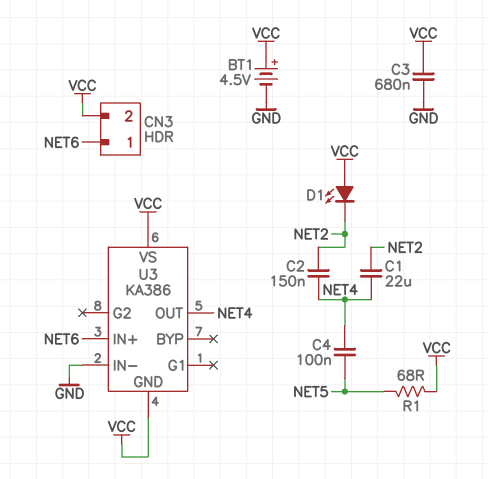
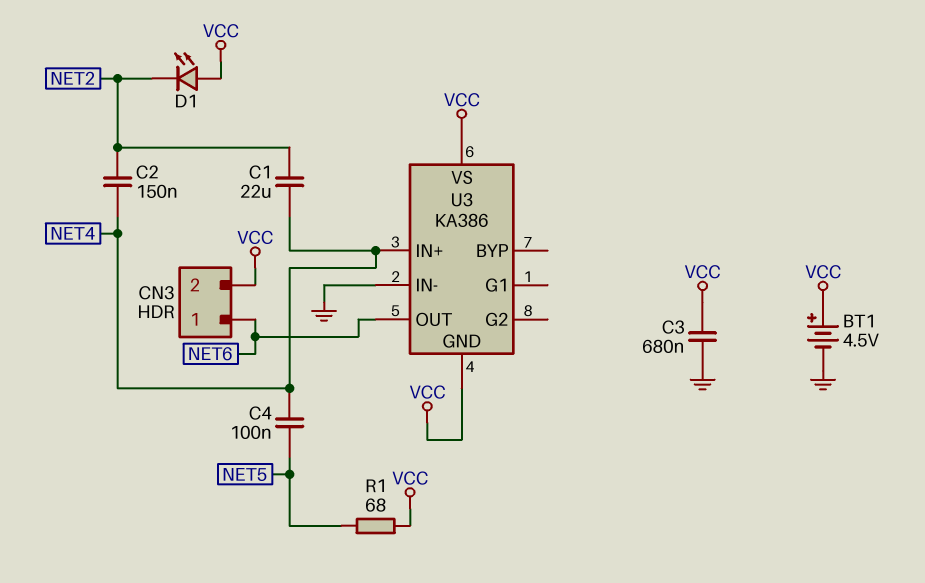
U3 pin IN+: NET6 -> NET4
U3 pin OUT: NET4 -> NET6

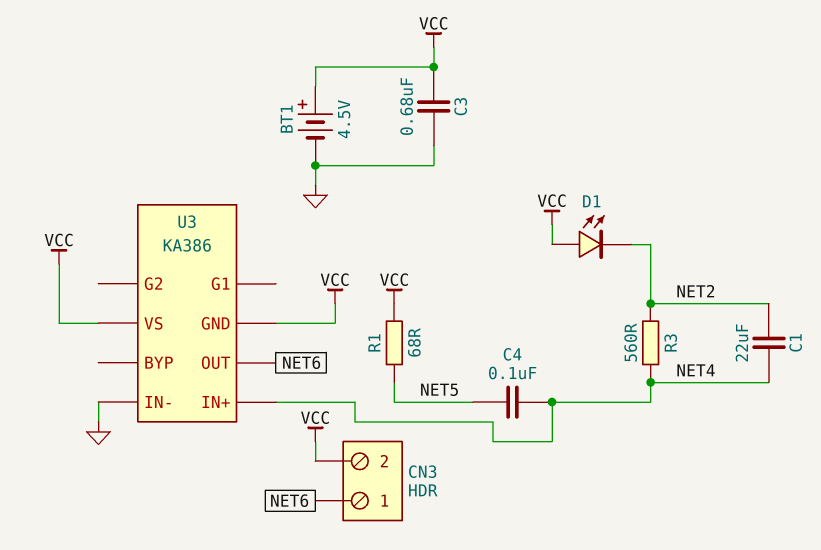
C2: 150nF (NET2, NET4) -> none
R3: none -> 560 (NET2, NET4)

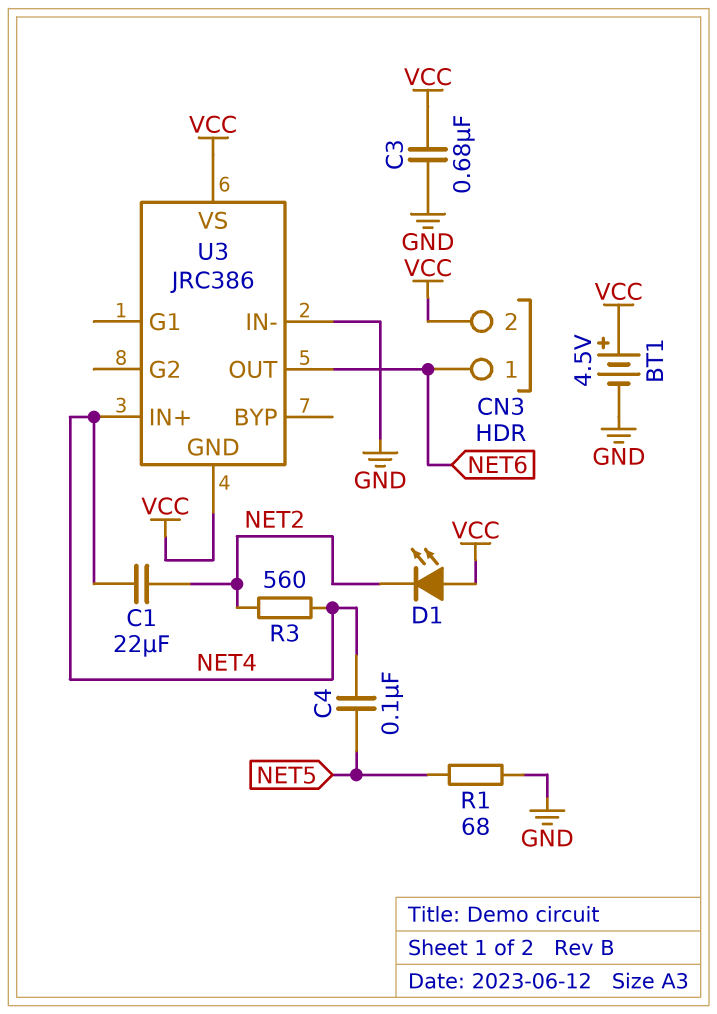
R1: 68 (NET5, VCC) -> 68 (GND, NET5)
U3: KA386 -> JRC386

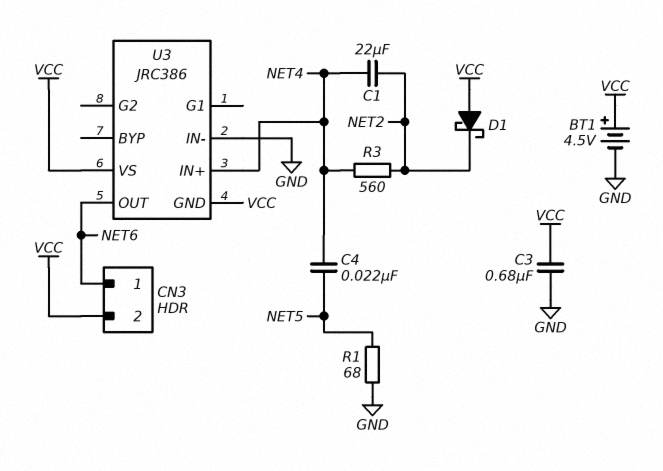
C4: 100nF (NET4, NET5) -> 22nF (NET4, NET5)
D1: LED (A VCC, K NET2) -> schottky (A VCC, K NET2)

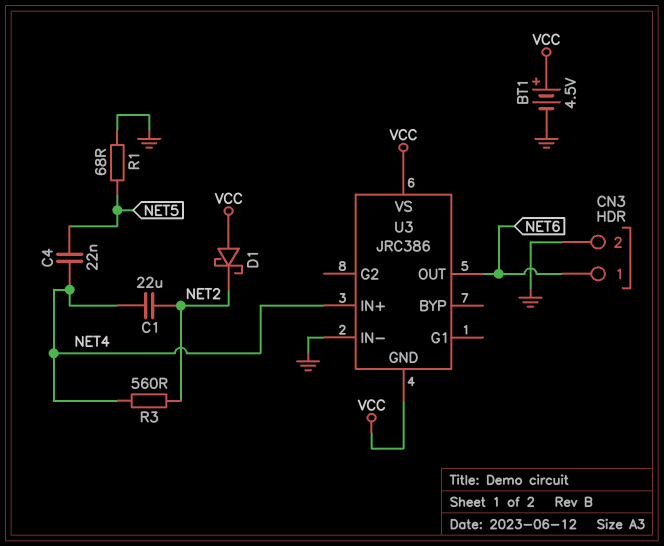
C3: 680nF (GND, VCC) -> none
CN3 pin 2: VCC -> GND

